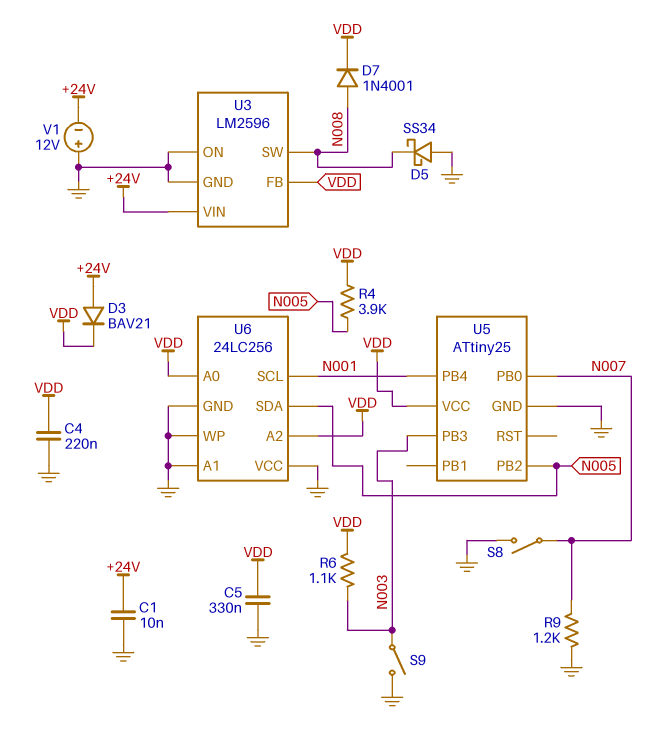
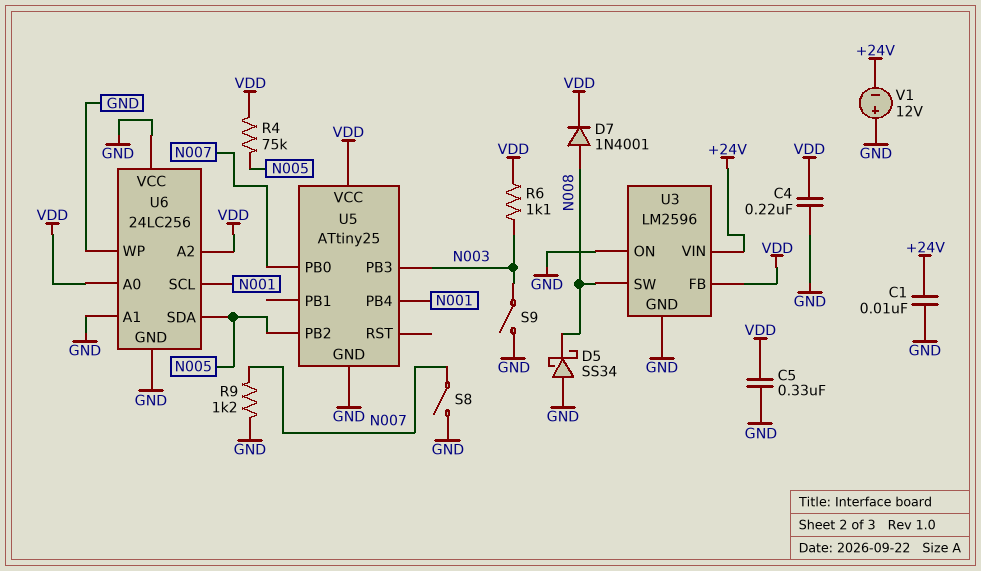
D3: diode BAV21 (A +24V, K VDD) -> none
R4: 3.9k (N005, VDD) -> 75k (N005, VDD)

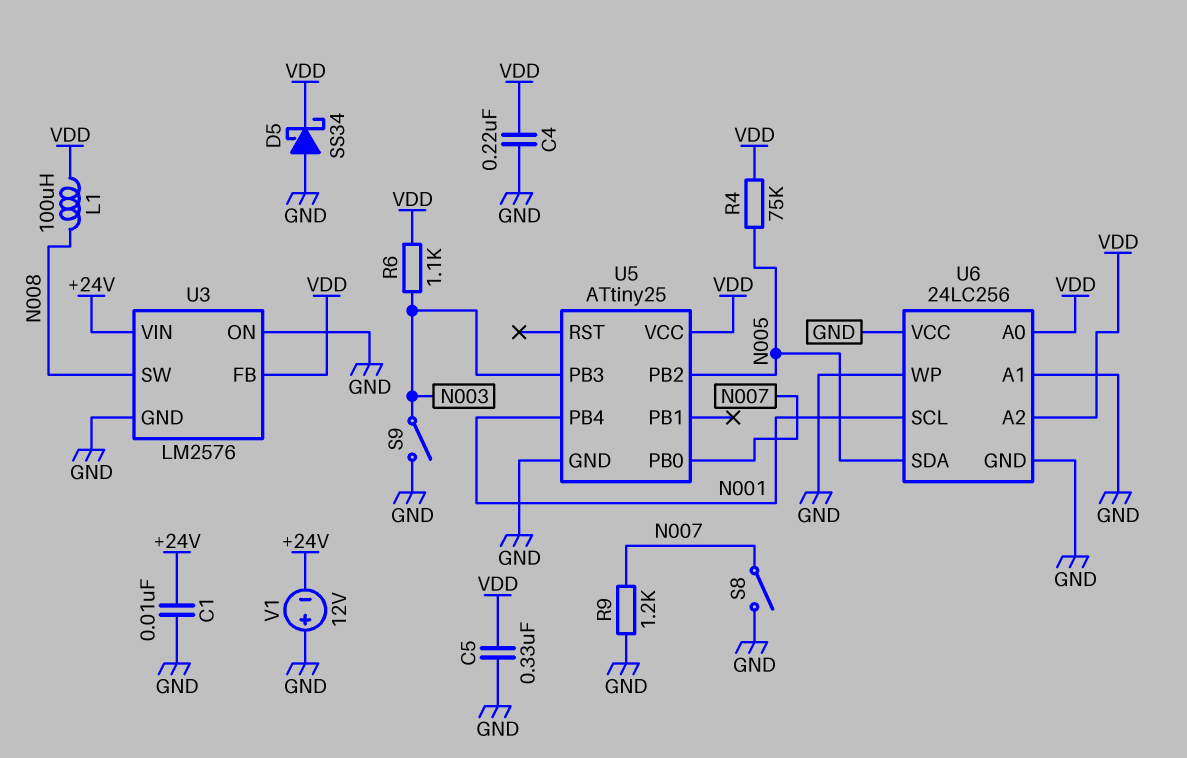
D5: schottky SS34 (A GND, K N008) -> schottky SS34 (A GND, K VDD)
D7: diode 1N4001 (A N008, K VDD) -> none
L1: none -> 100uH (N008, VDD)
U3: LM2596 -> LM2576

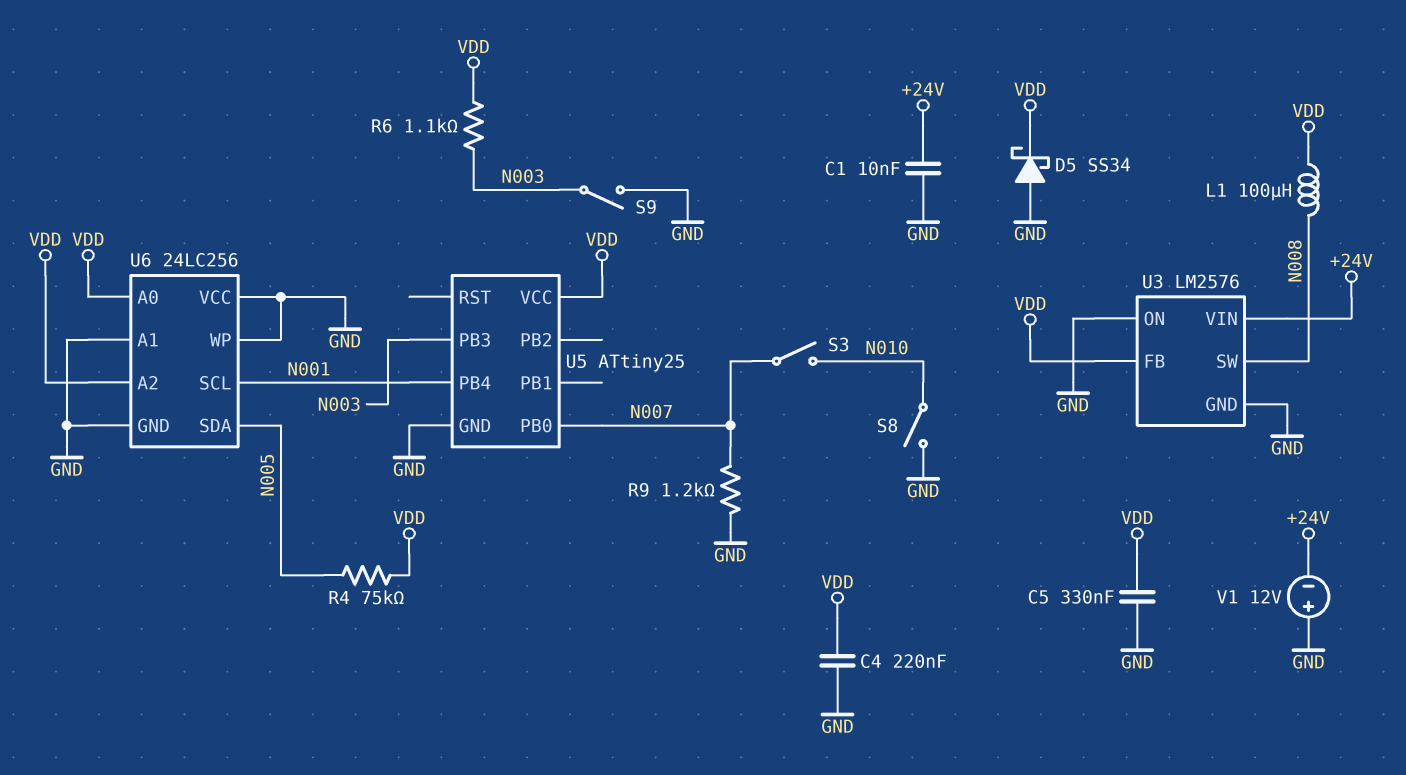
S3: none -> switch (N007, N010)
S8: switch (GND, N007) -> switch (GND, N010)
U5 pin PB2: N005 -> none

